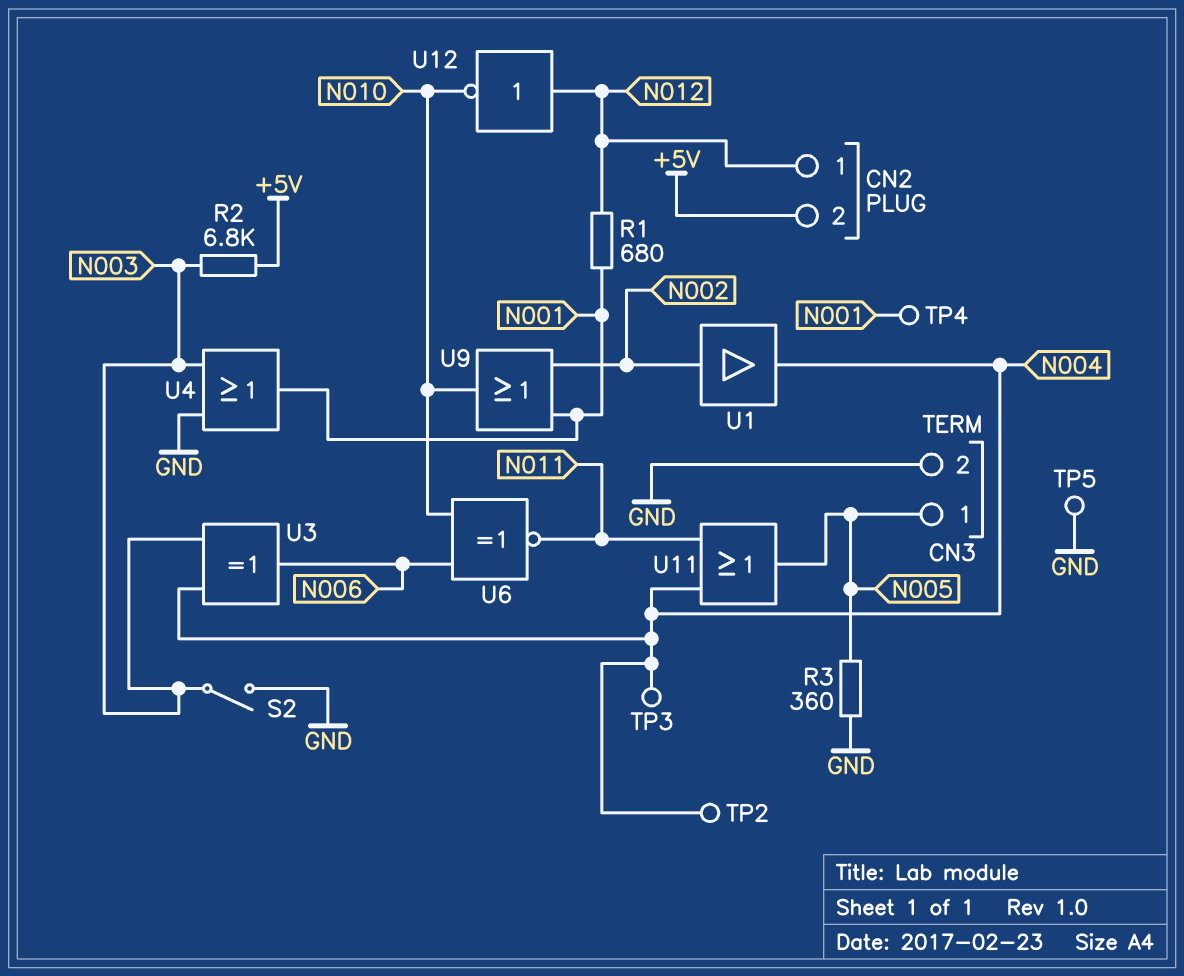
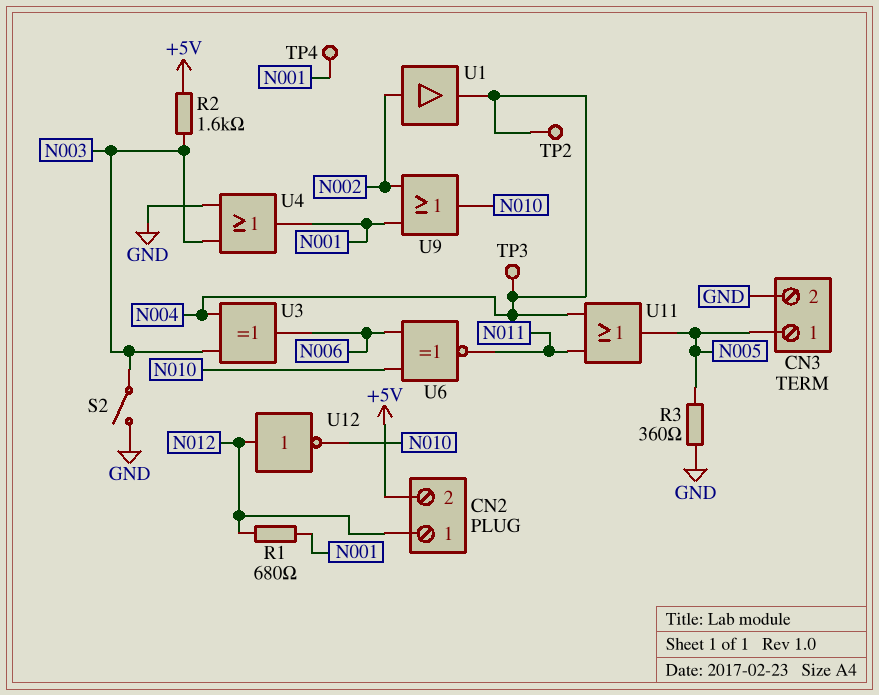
R2: 6.8k (+5V, N003) -> 1.6k (+5V, N003)
TP5: test point (GND) -> none

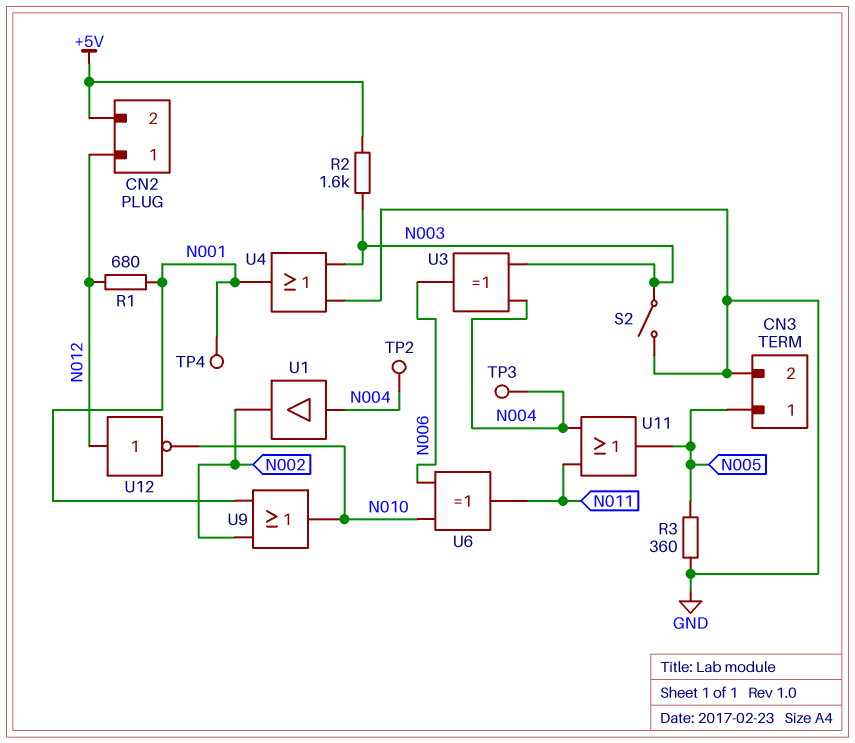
U1: buffer (in N002, out N004) -> buffer (in N004, out N002)
U6: XNOR (in N006, in N010, out N011) -> XOR (in N006, in N010, out N011)

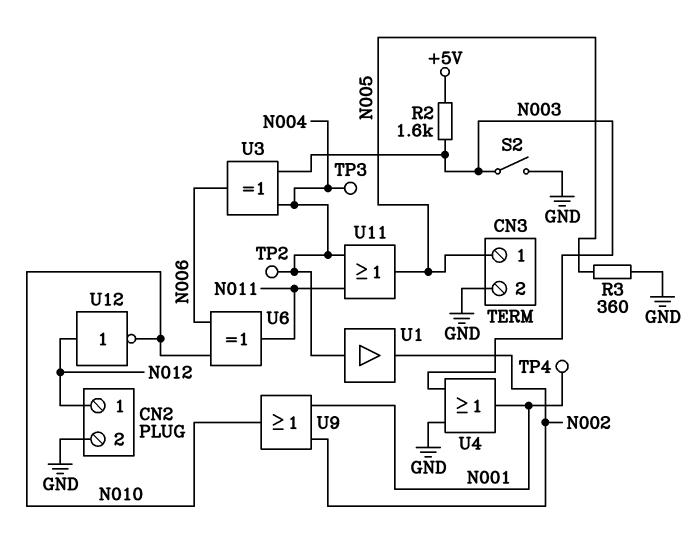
CN2 pin 2: +5V -> GND
R1: 680 (N001, N012) -> none

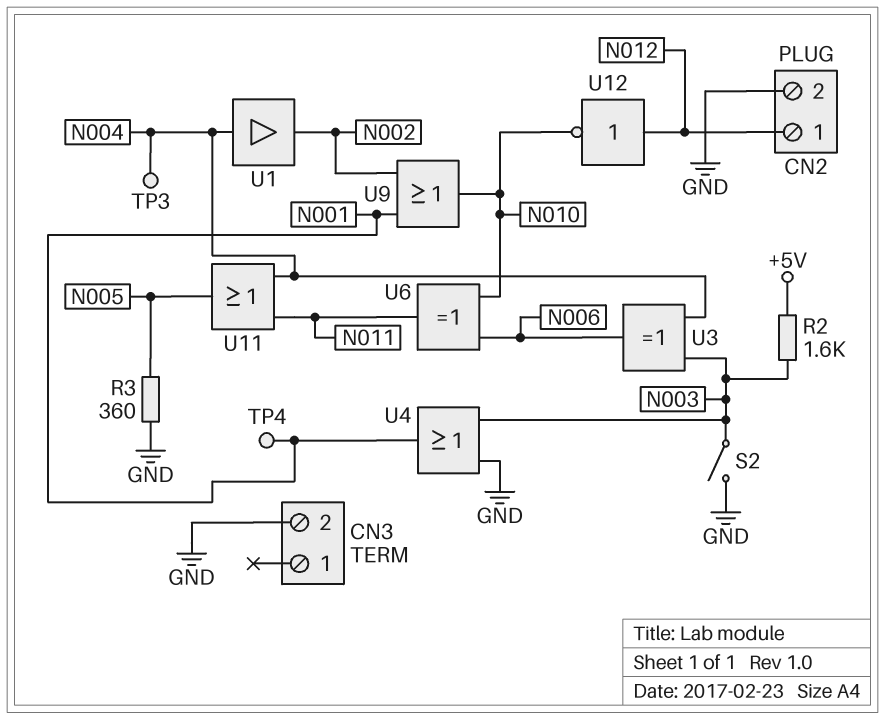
CN3 pin 1: N005 -> none
TP2: test point (N004) -> none

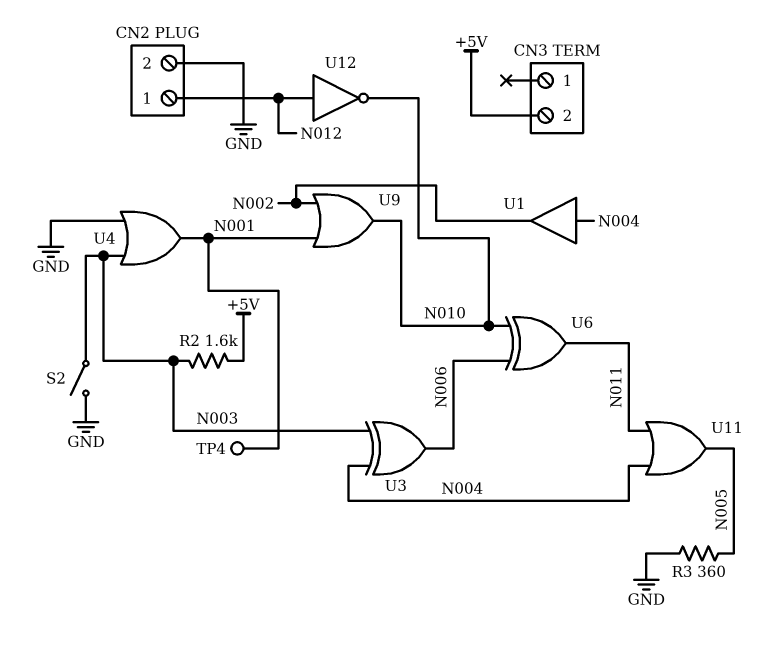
CN3 pin 2: GND -> +5V
TP3: test point (N004) -> none

